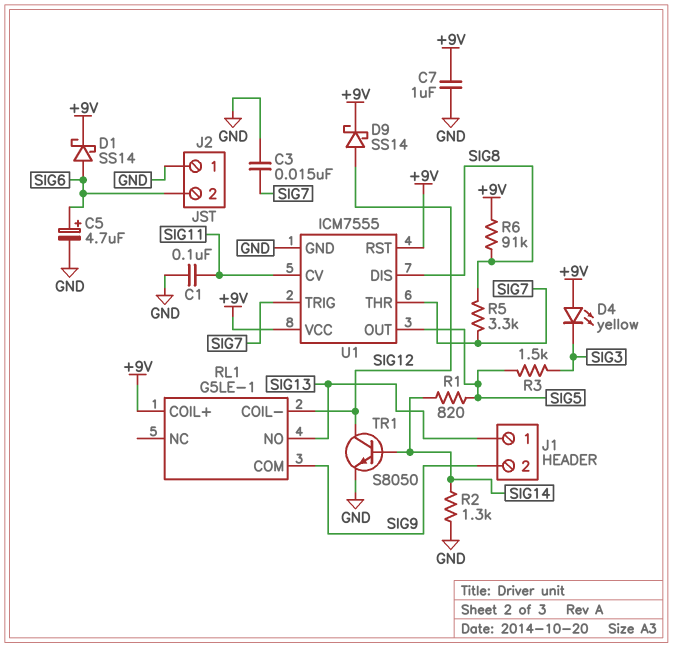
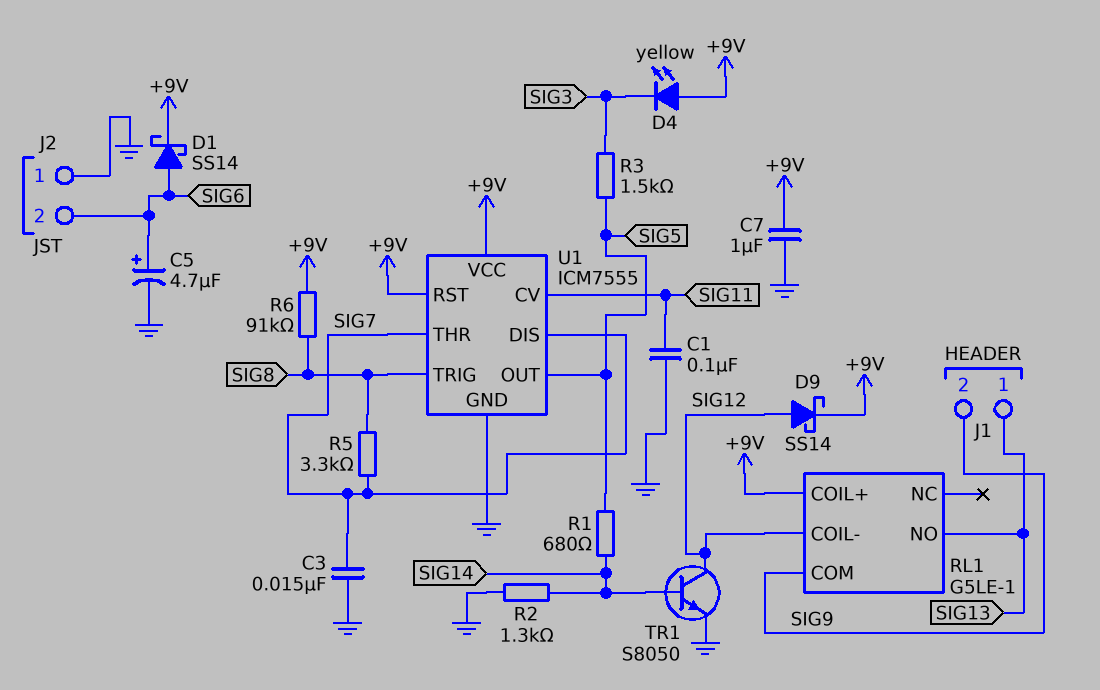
R1: 820 (SIG5, SIG14) -> 680 (SIG5, SIG14)
U1 pin DIS: SIG8 -> SIG7
U1 pin TRIG: SIG7 -> SIG8

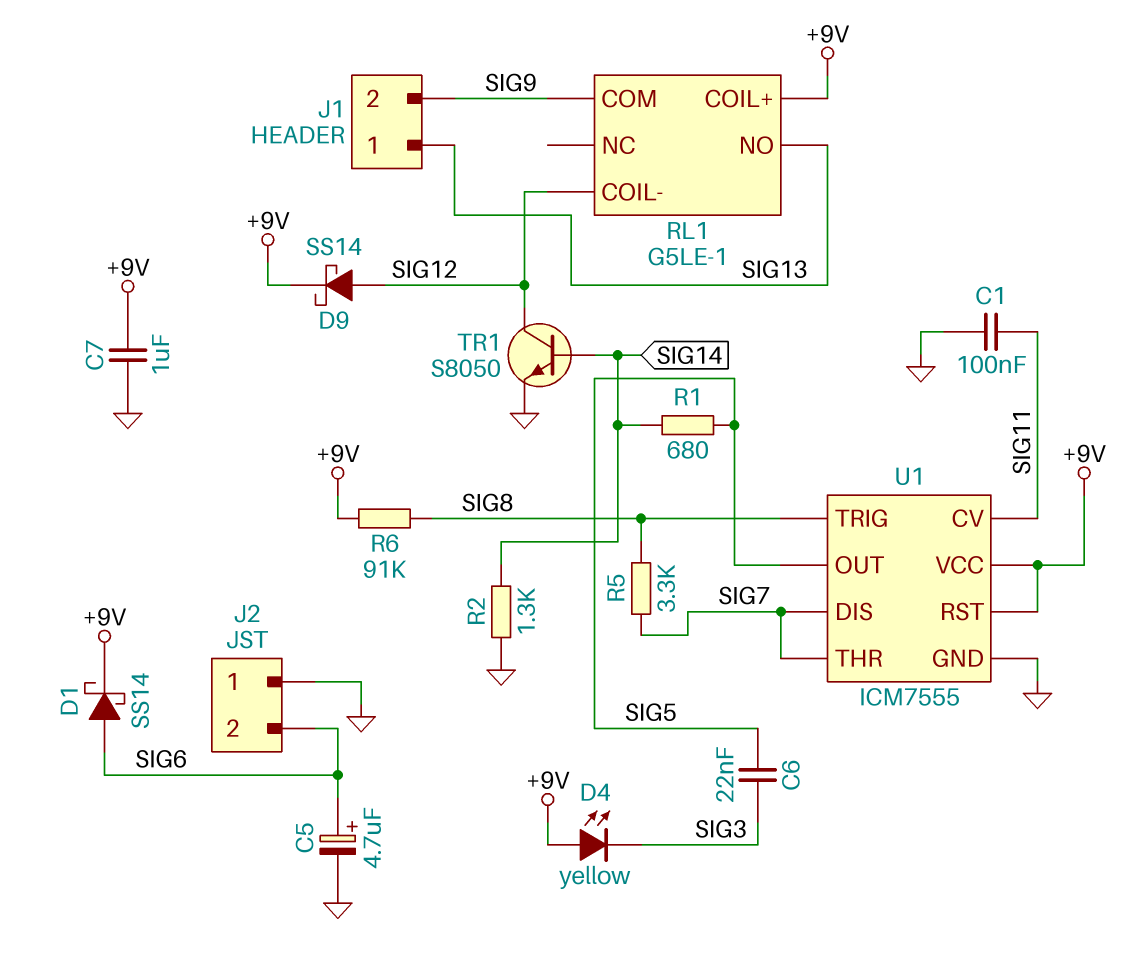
C3: 15nF (GND, SIG7) -> none
C6: none -> 22nF (SIG3, SIG5)
R3: 1.5k (SIG3, SIG5) -> none

